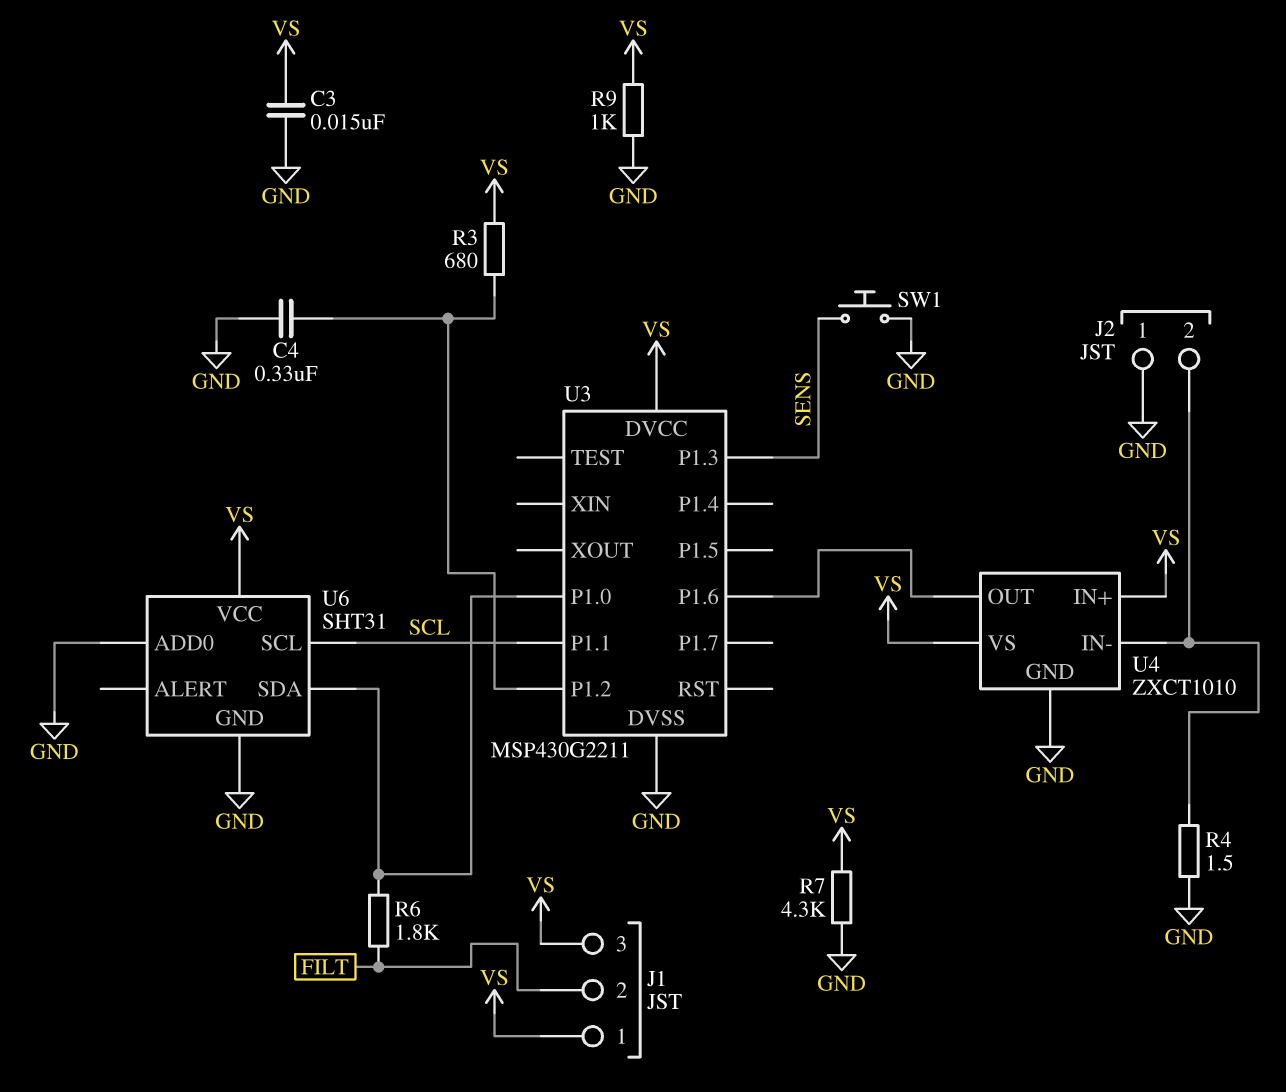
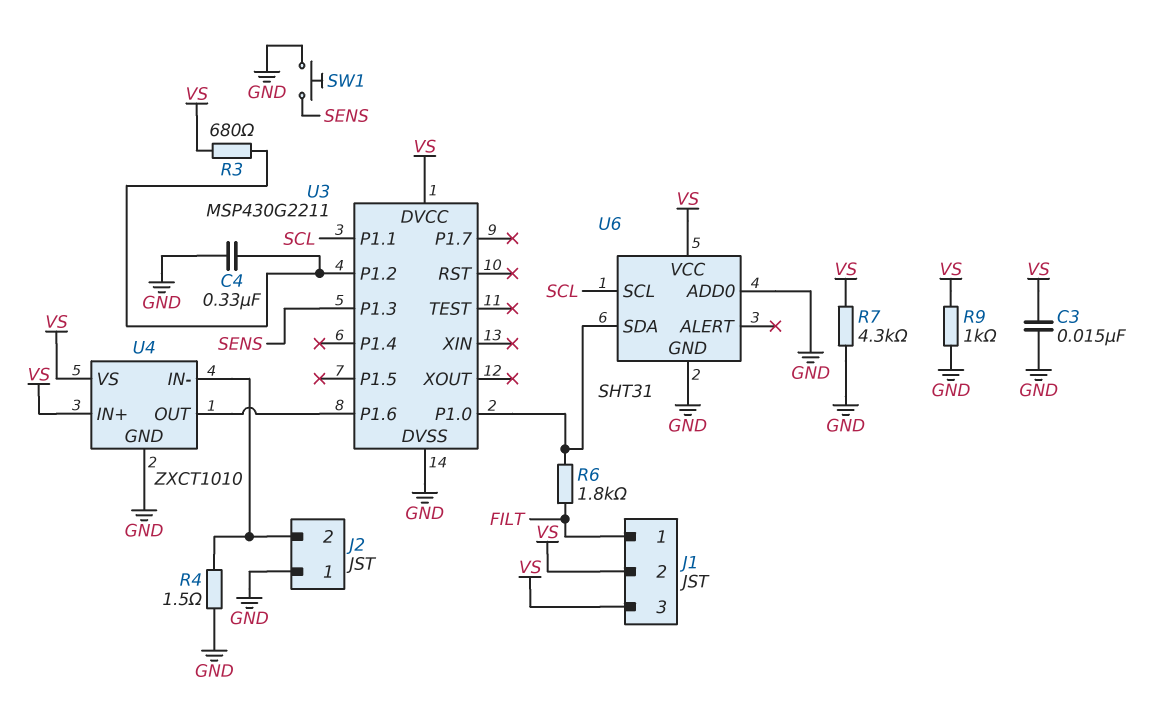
J1 pin 1: VS -> FILT
J1 pin 2: FILT -> VS

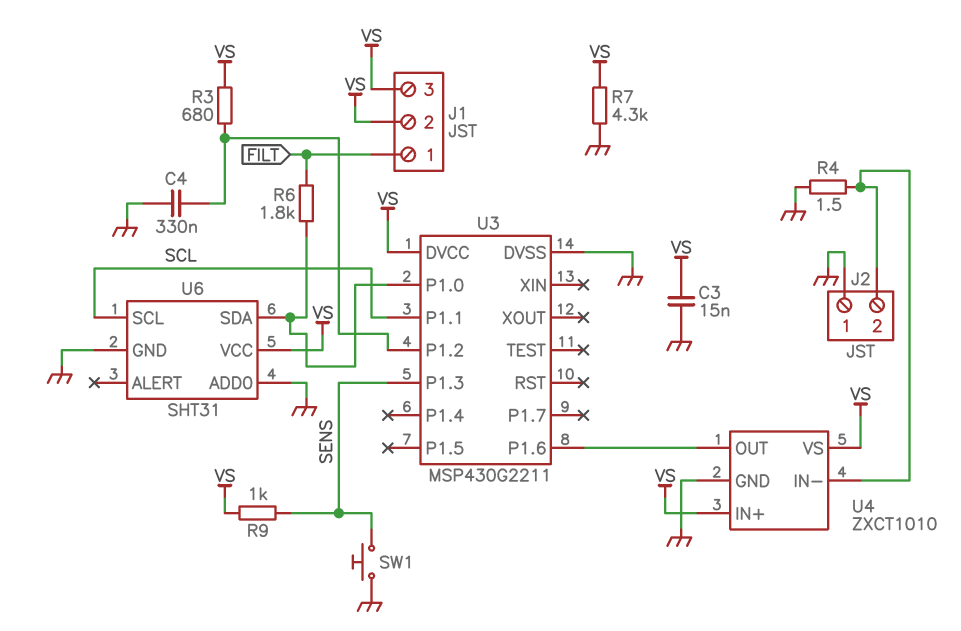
R9: 1k (GND, VS) -> 1k (SENS, VS)

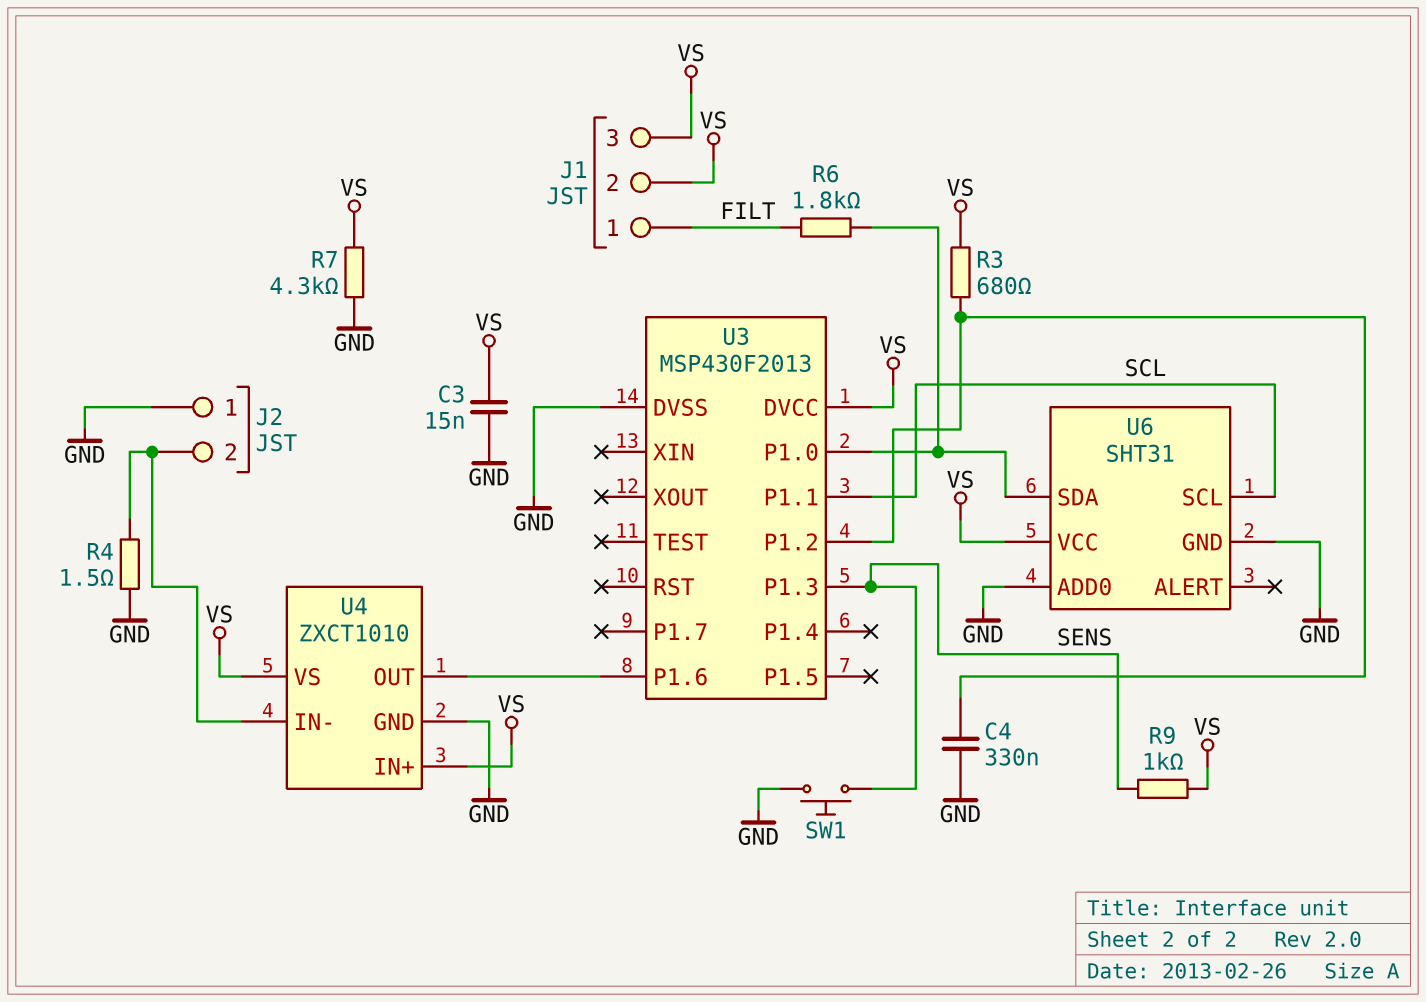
U3: MSP430G2211 -> MSP430F2013

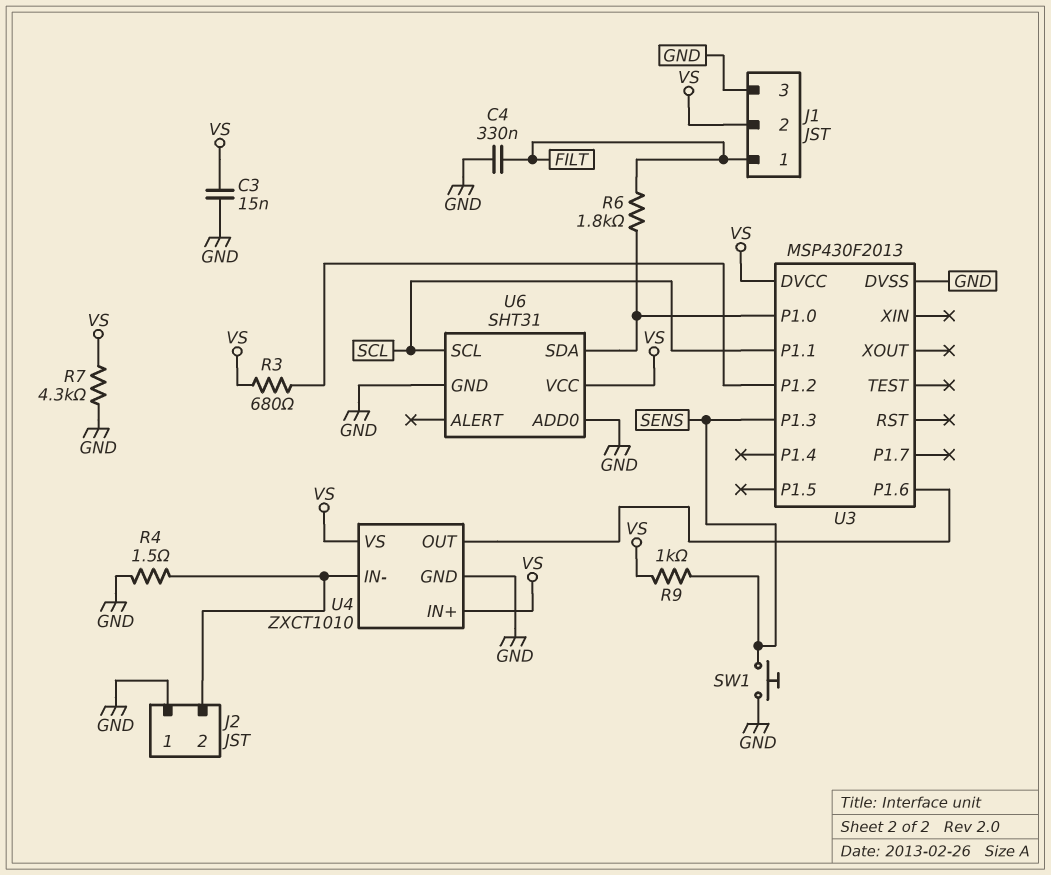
C4: 330nF (GND, U3/P1.2) -> 330nF (FILT, GND)
J1 pin 3: VS -> GND

